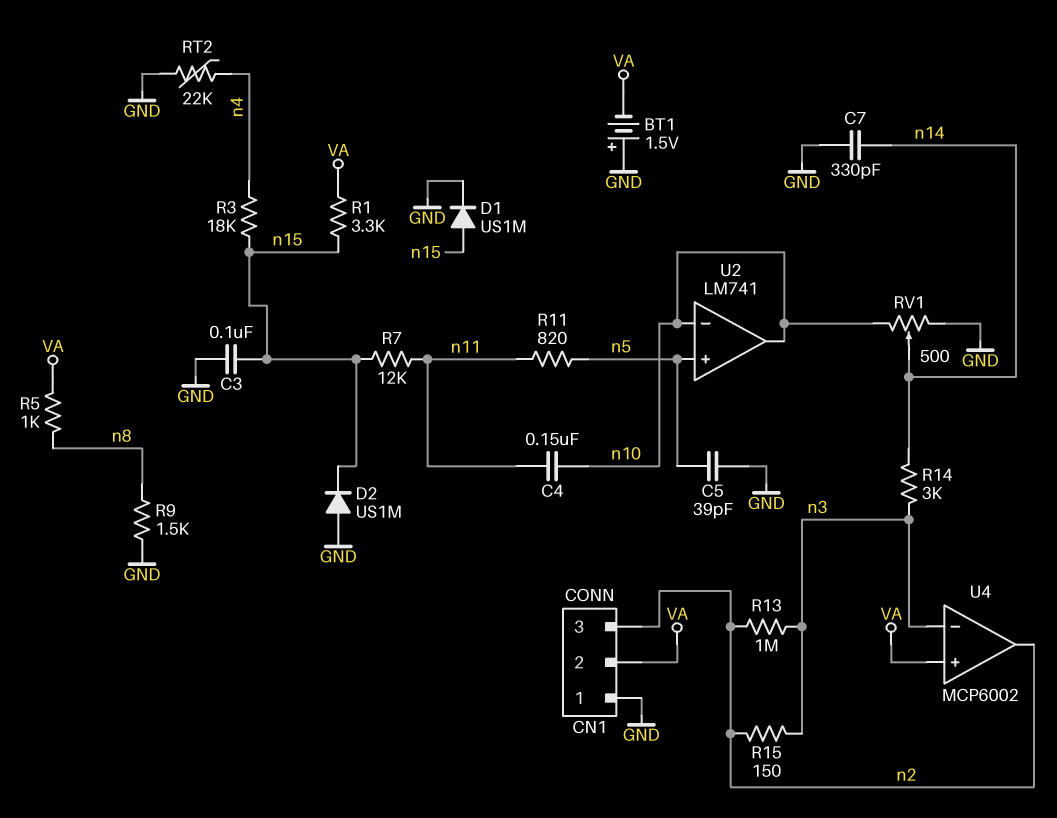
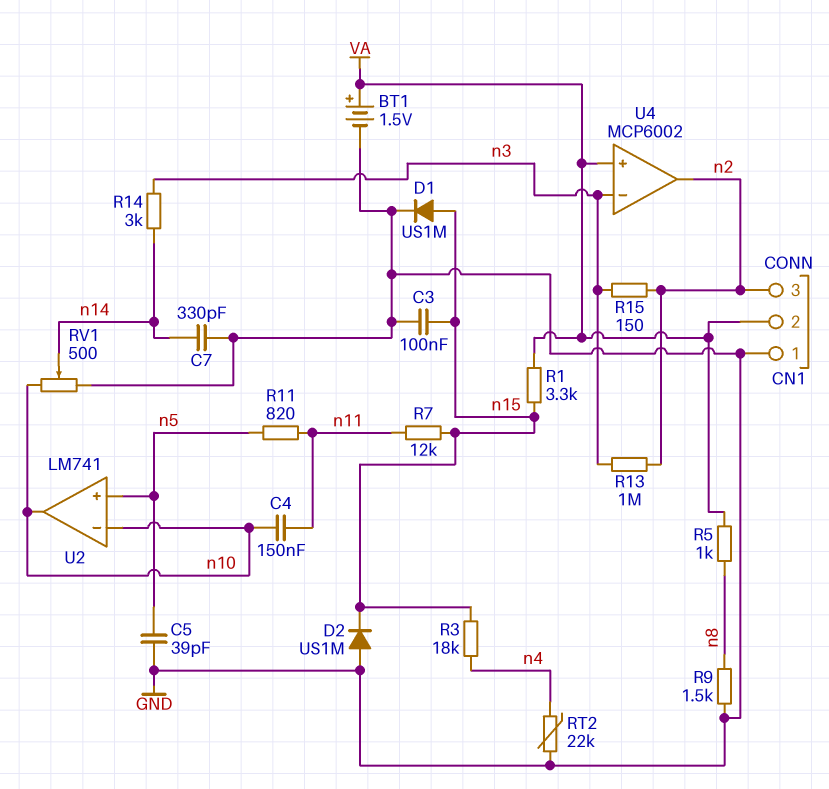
BT1: 1.5V (plus GND, minus VA) -> 1.5V (plus VA, minus GND)

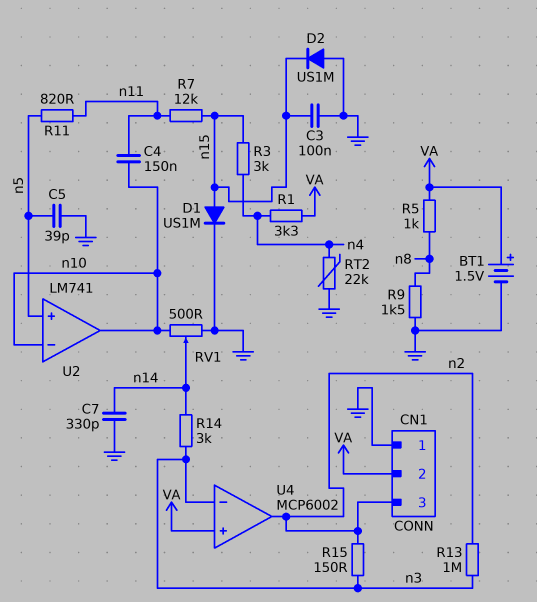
R1: 3.3k (VA, n15) -> 3.3k (VA, n4)
R3: 18k (n4, n15) -> 3k (n4, n15)

